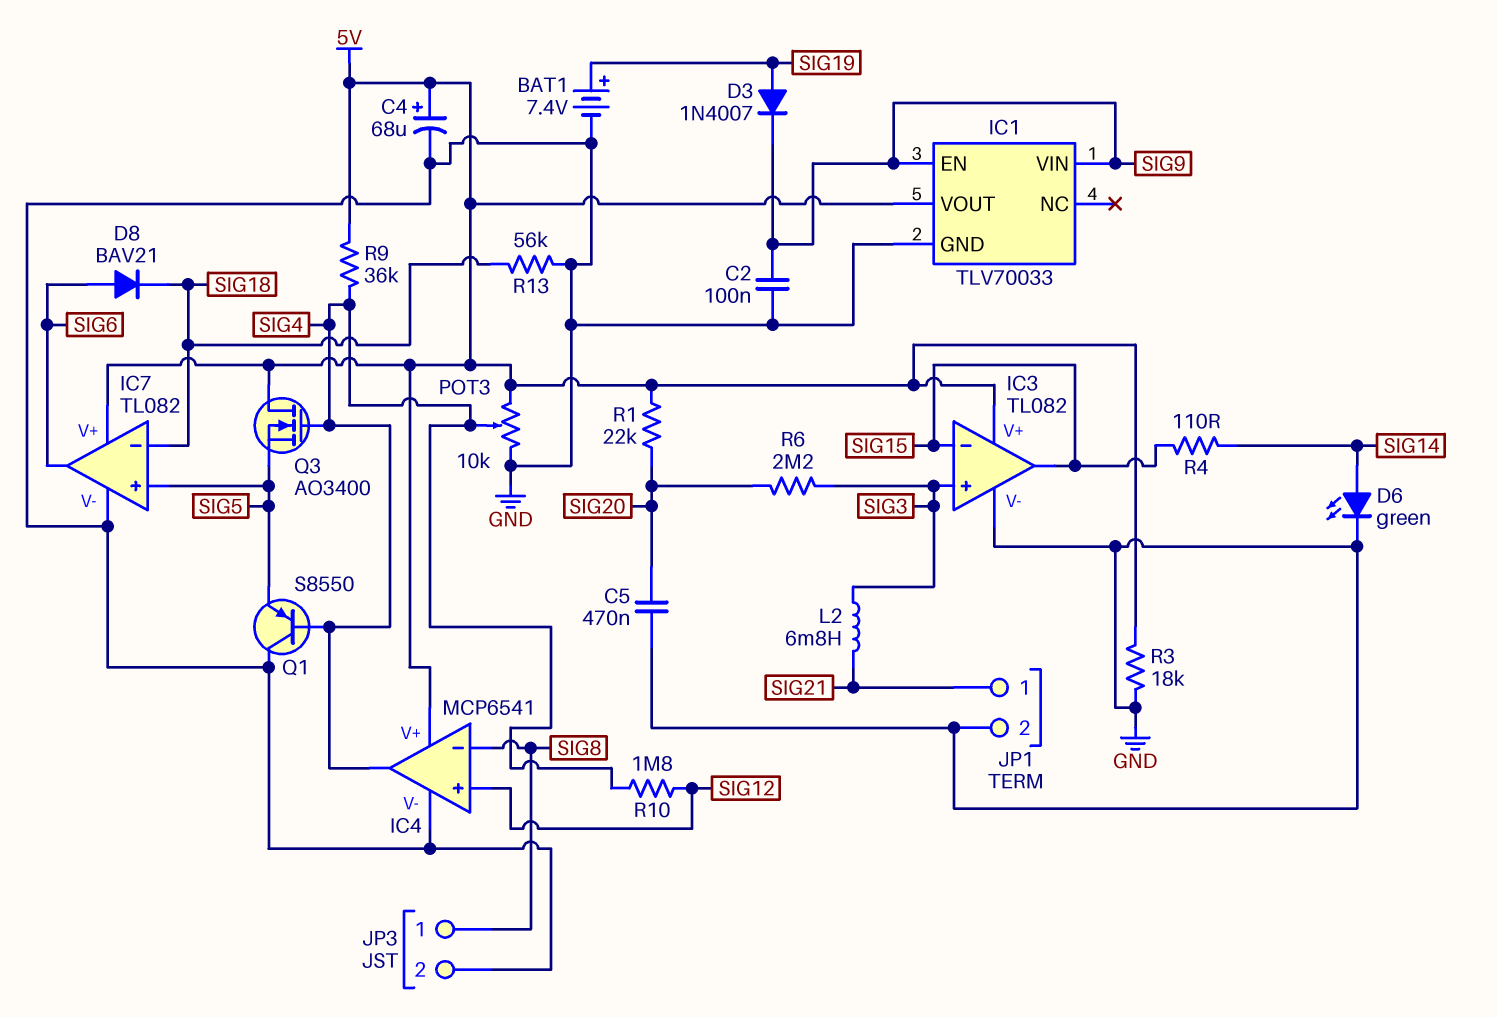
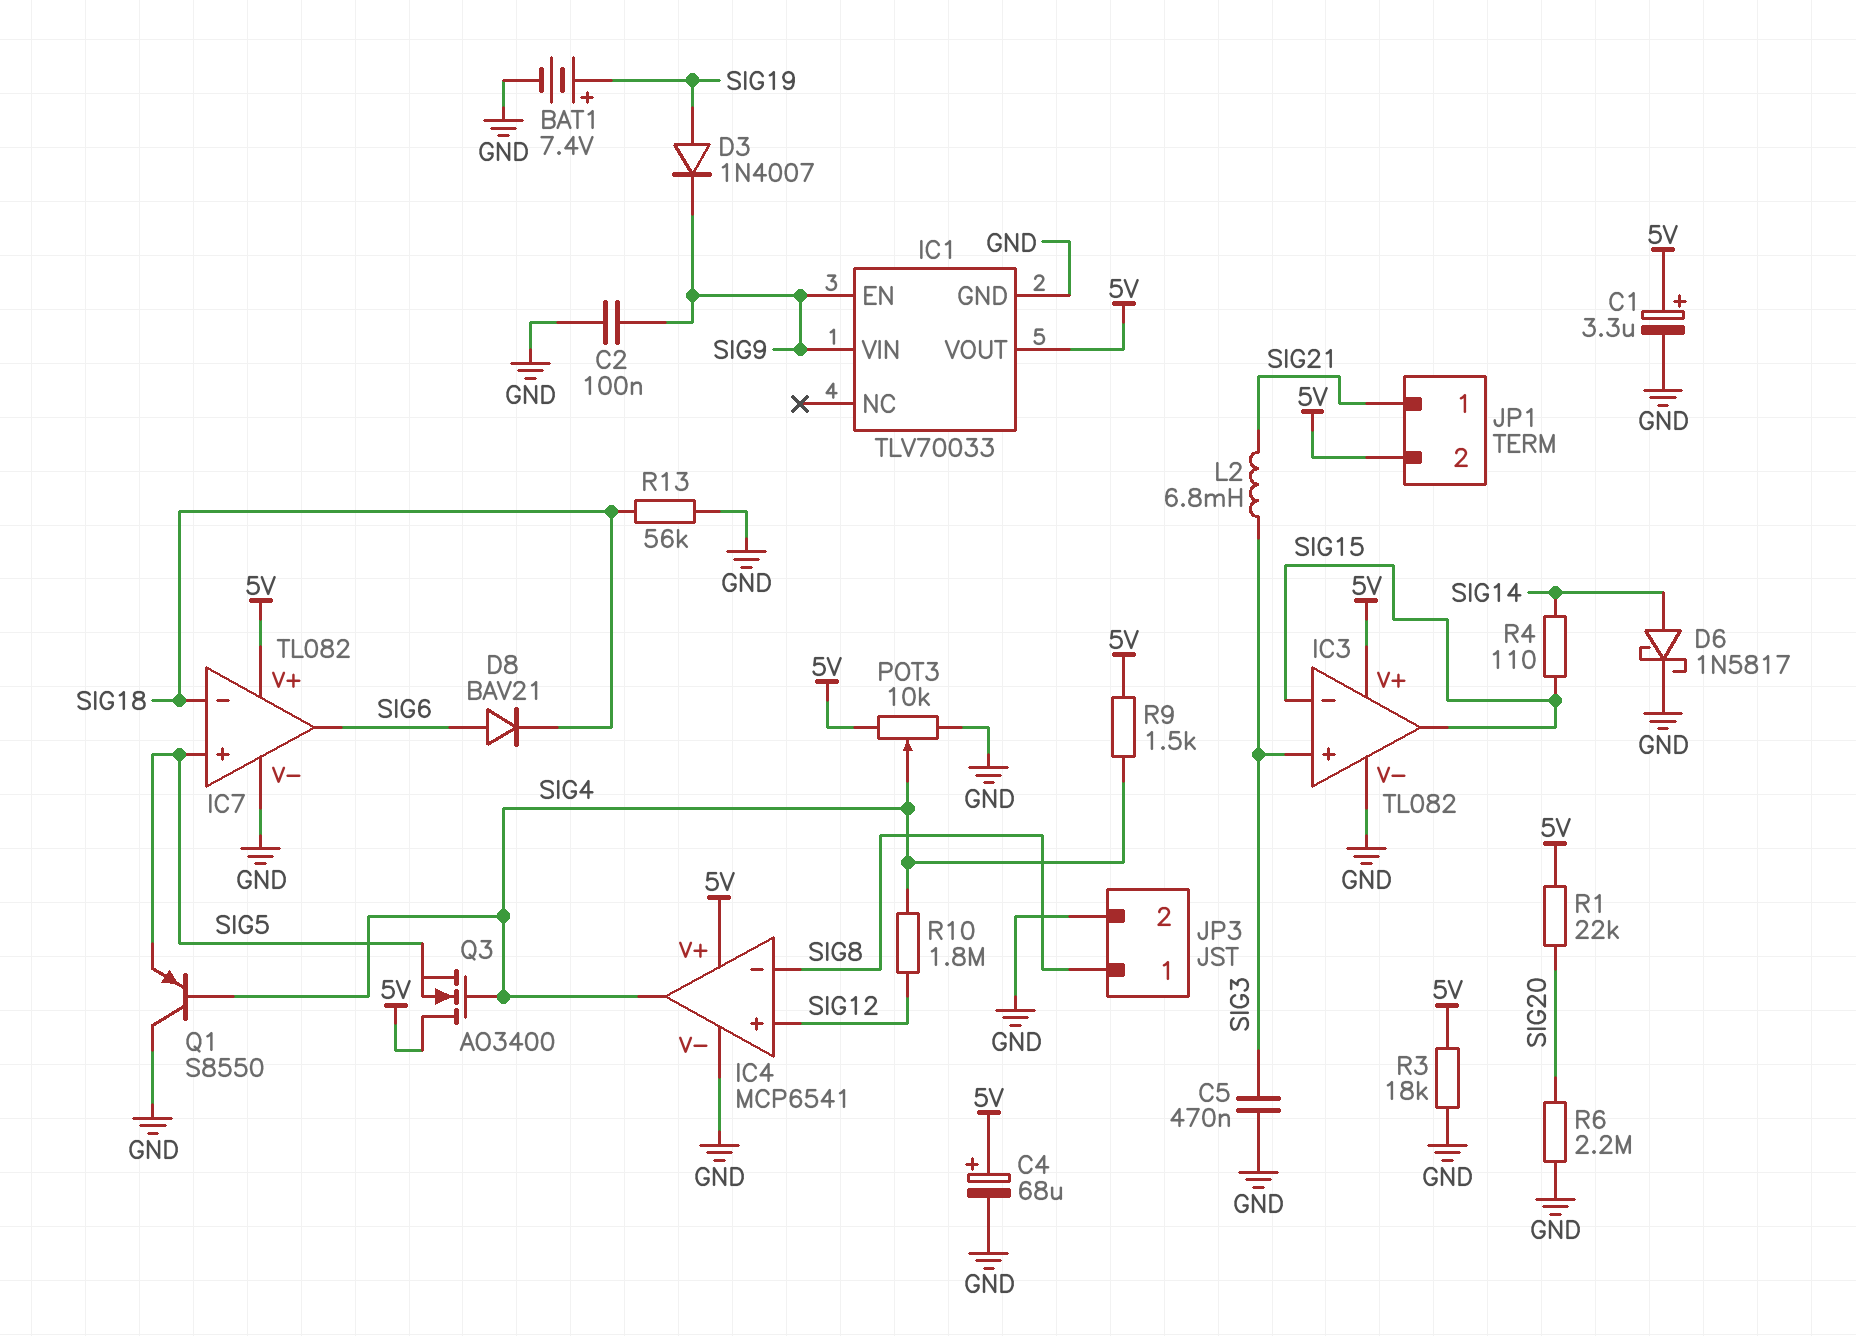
C1: none -> 3.3uF (plus 5V, minus GND)
C5: 470nF (GND, SIG20) -> 470nF (GND, SIG3)
D6: LED green (A SIG14, K GND) -> schottky 1N5817 (A SIG14, K GND)
JP1 pin 2: GND -> 5V
R6: 2.2M (SIG3, SIG20) -> 2.2M (GND, SIG20)
R9: 36k (5V, SIG4) -> 1.5k (5V, SIG4)

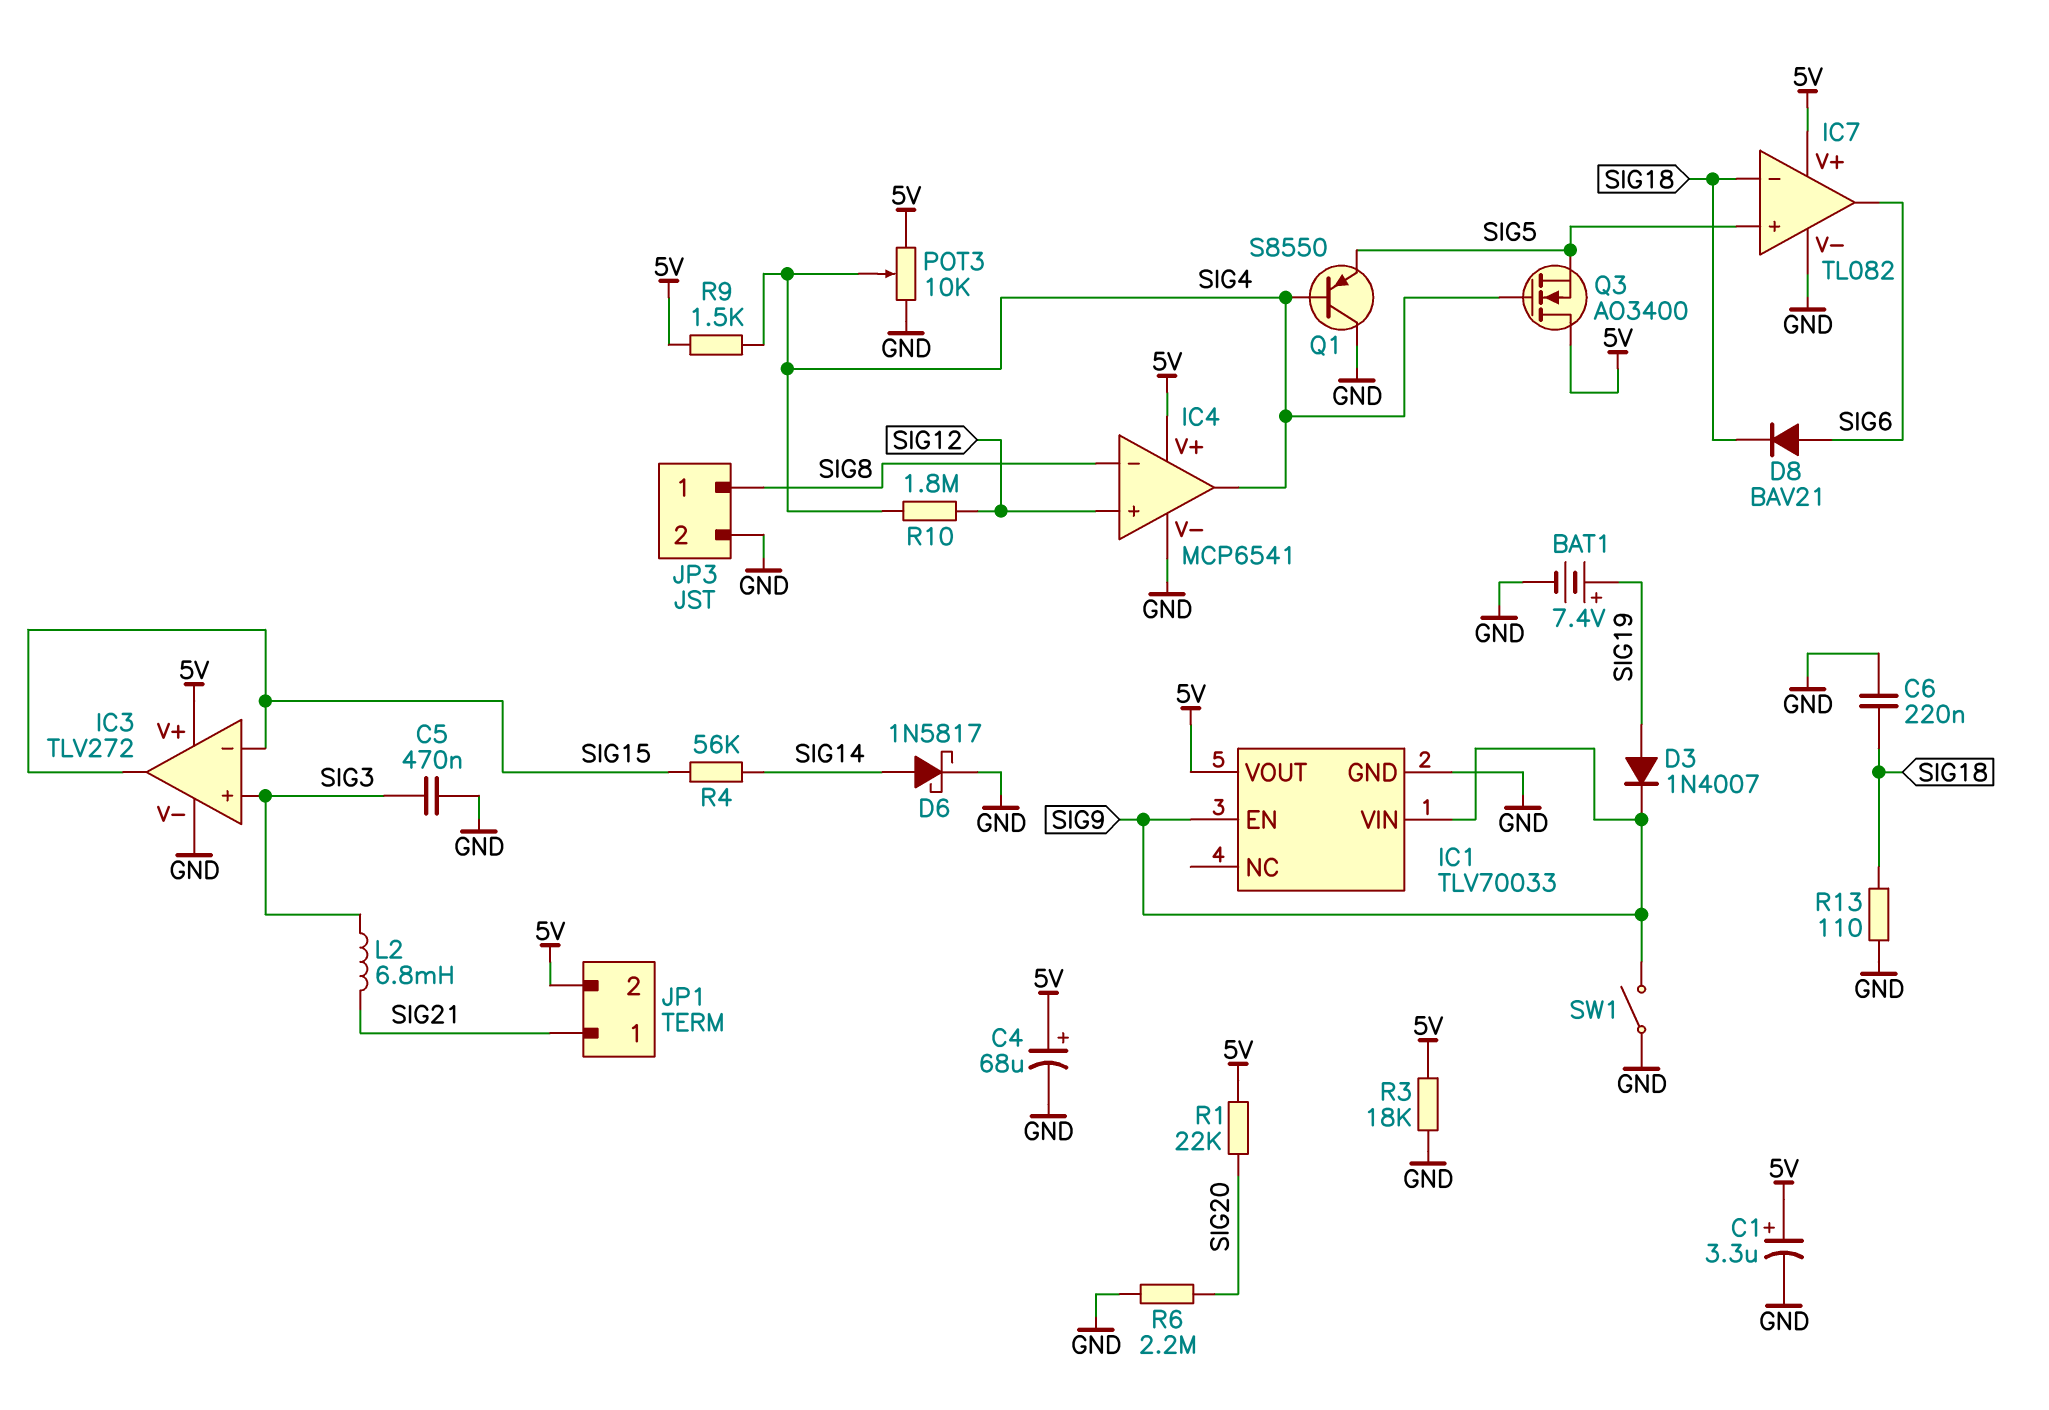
C2: 100nF (GND, SIG9) -> none
C6: none -> 220nF (GND, SIG18)
IC3: TL082 -> TLV272
R4: 110 (SIG14, SIG15) -> 56k (SIG14, SIG15)
R13: 56k (GND, SIG18) -> 110 (GND, SIG18)
SW1: none -> switch (GND, SIG9)

